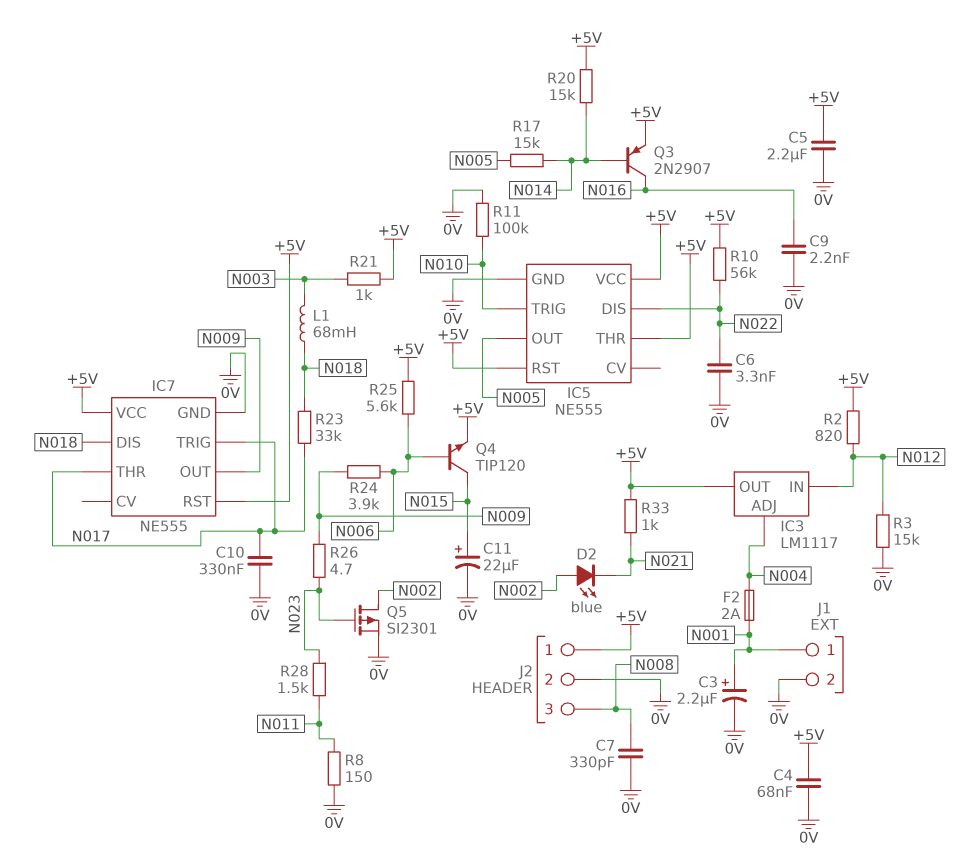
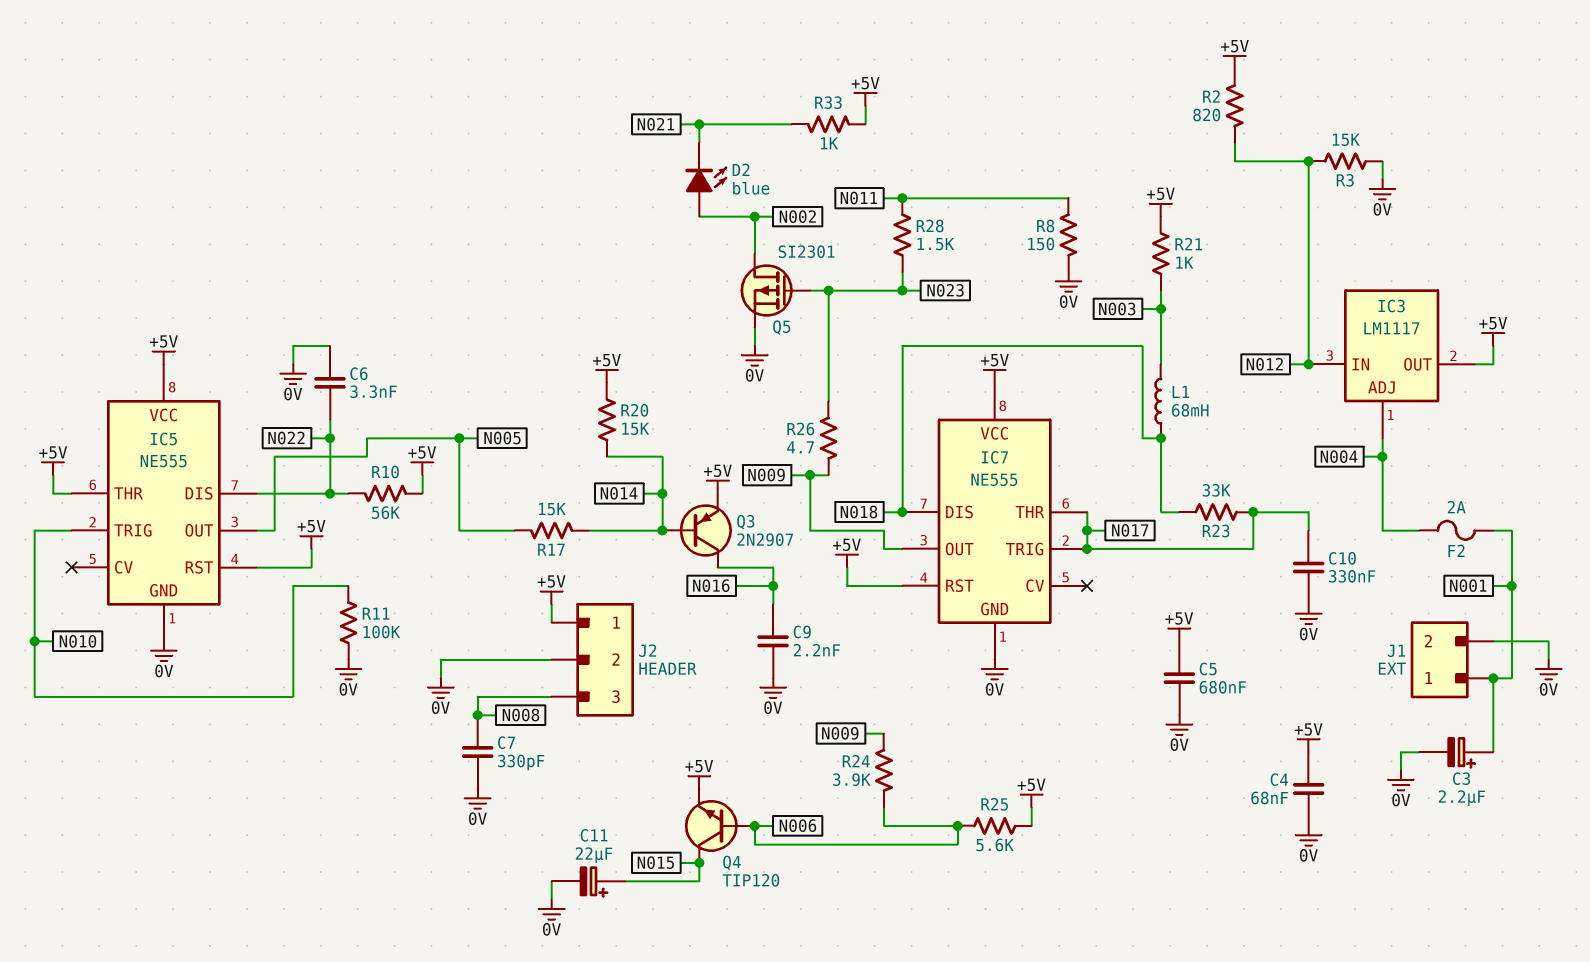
C5: 2.2uF (+5V, 0V) -> 680nF (+5V, 0V)

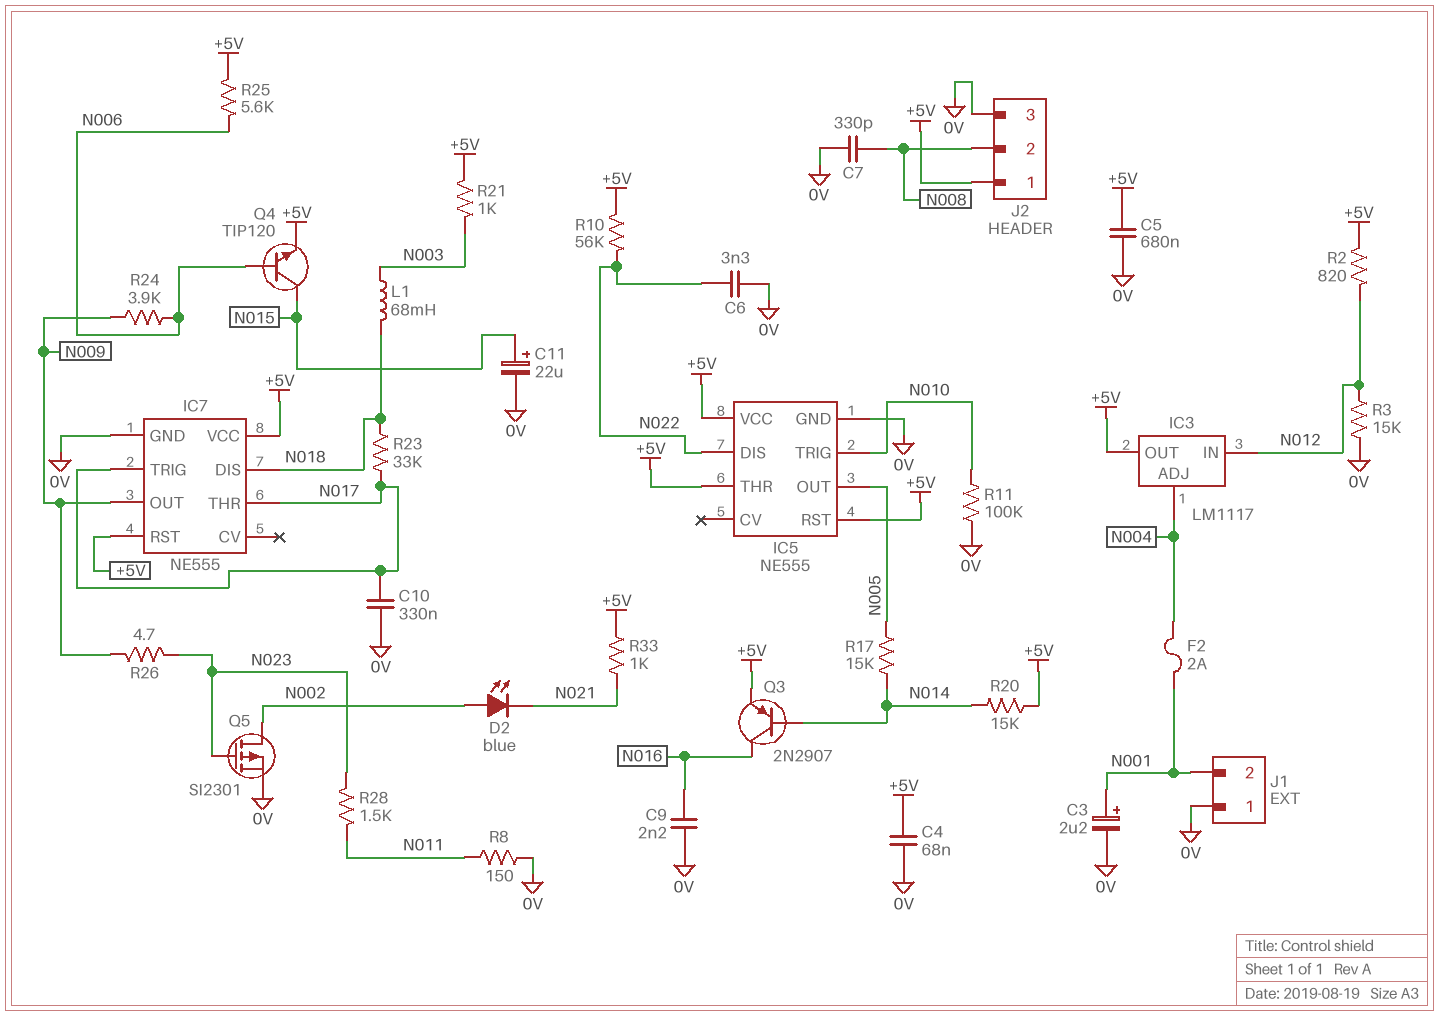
J1 pin 1: N001 -> 0V
J1 pin 2: 0V -> N001
J2 pin 2: 0V -> N008
J2 pin 3: N008 -> 0V

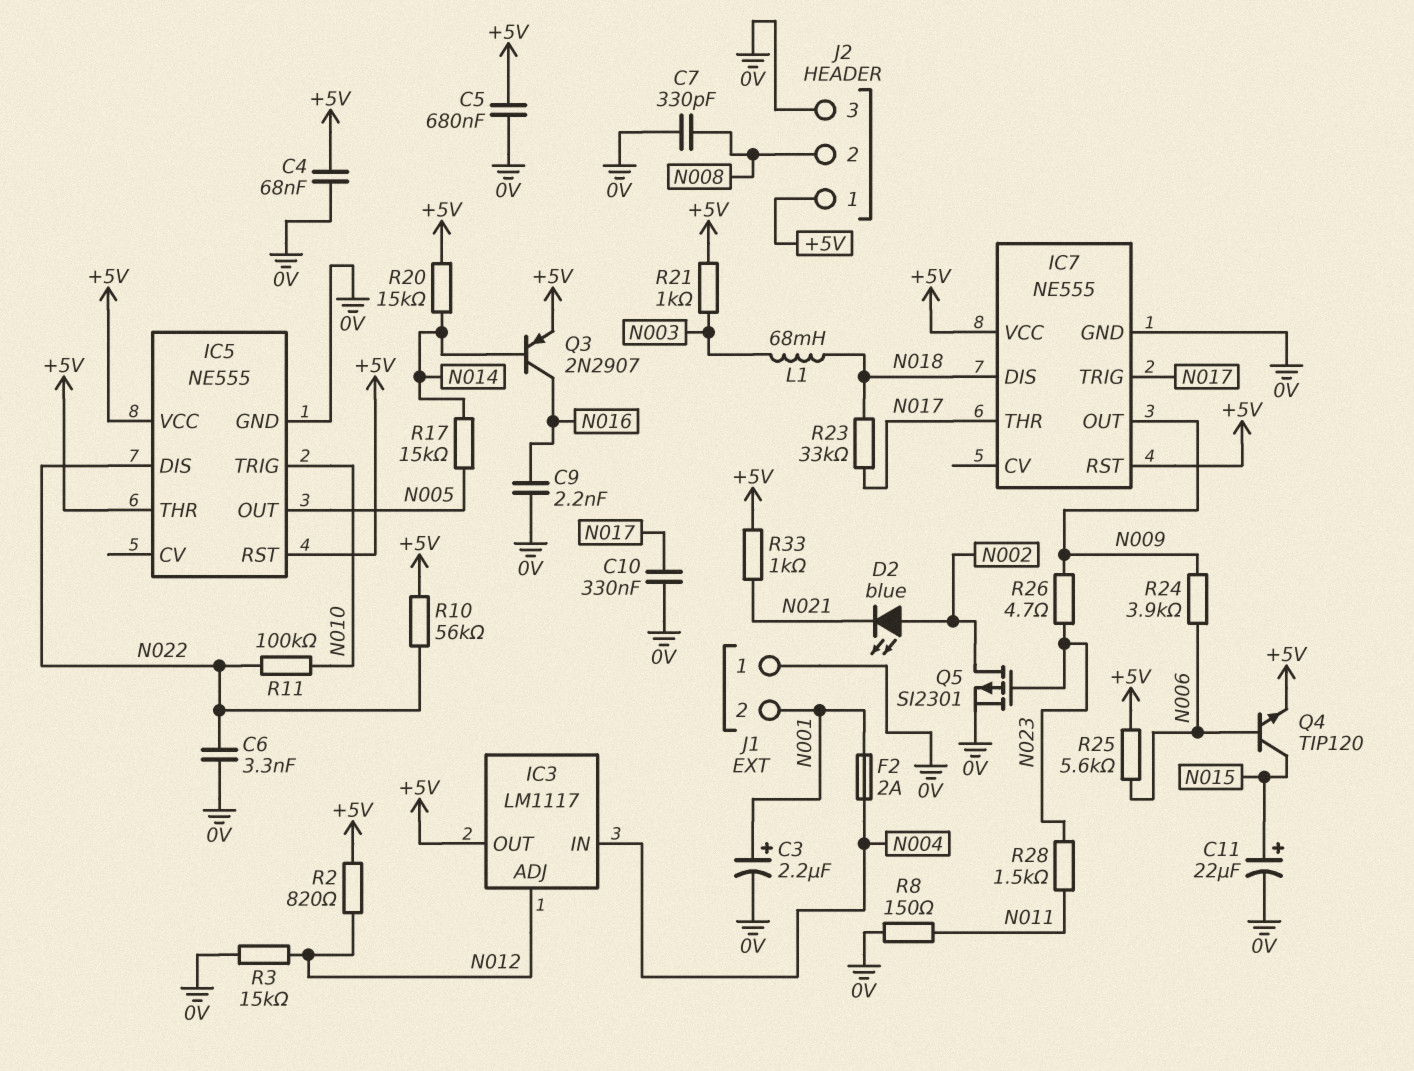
IC3 pin ADJ: N004 -> N012
IC3 pin IN: N012 -> N004
R11: 100k (0V, N010) -> 100k (N010, N022)

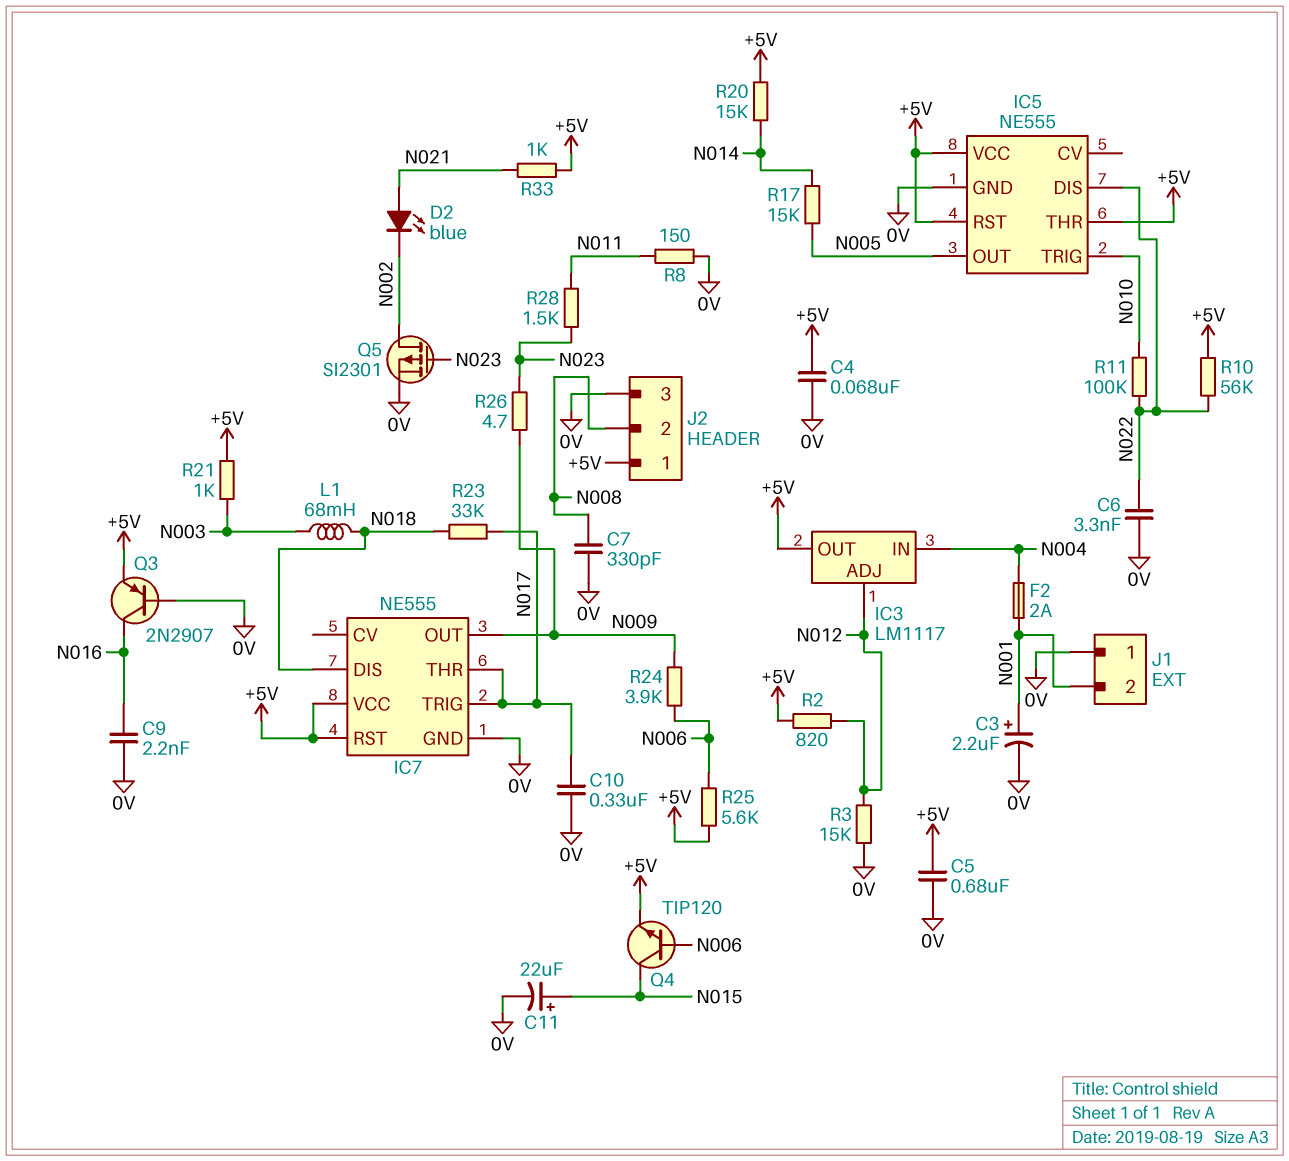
D2: LED blue (A N002, K N021) -> LED blue (A N021, K N002)
Q3: PNP 2N2907 (B N014, C N016, E +5V) -> PNP 2N2907 (B 0V, C N016, E +5V)

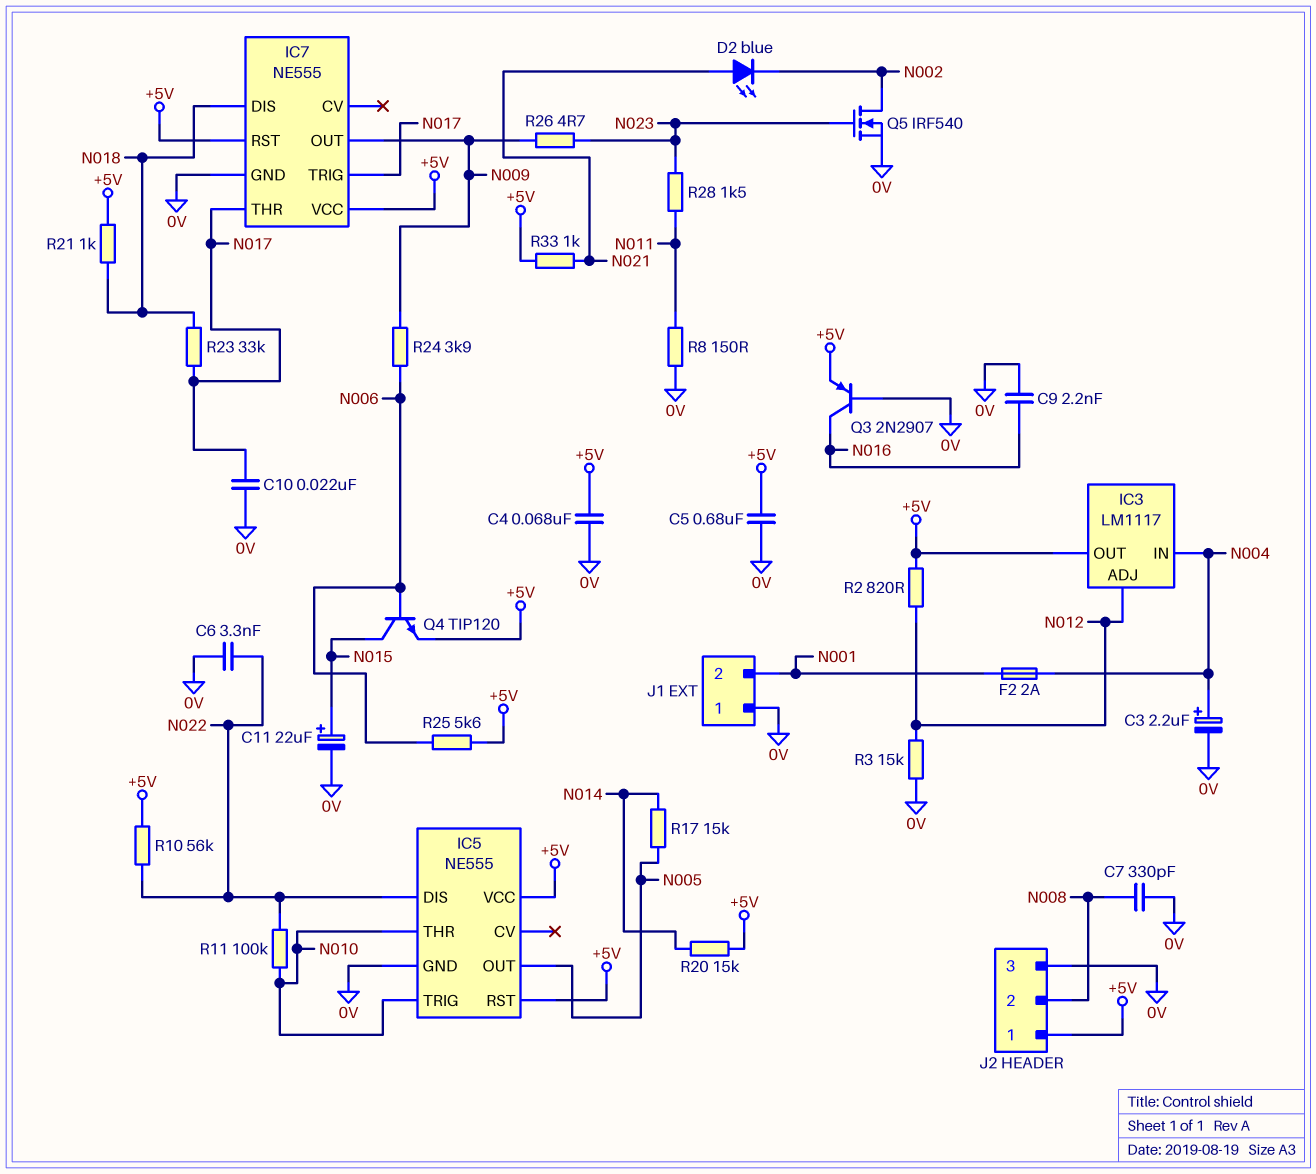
C3: 2.2uF (plus N001, minus 0V) -> 2.2uF (plus N004, minus 0V)
C10: 330nF (0V, N017) -> 22nF (0V, N017)
IC5 pin THR: +5V -> N010
L1: 68mH (N003, N018) -> none
Q5: PMOS SI2301 (G N023, D N002, S 0V) -> NMOS IRF540 (G N023, D N002, S 0V)
R21: 1k (+5V, N003) -> 1k (+5V, N018)

